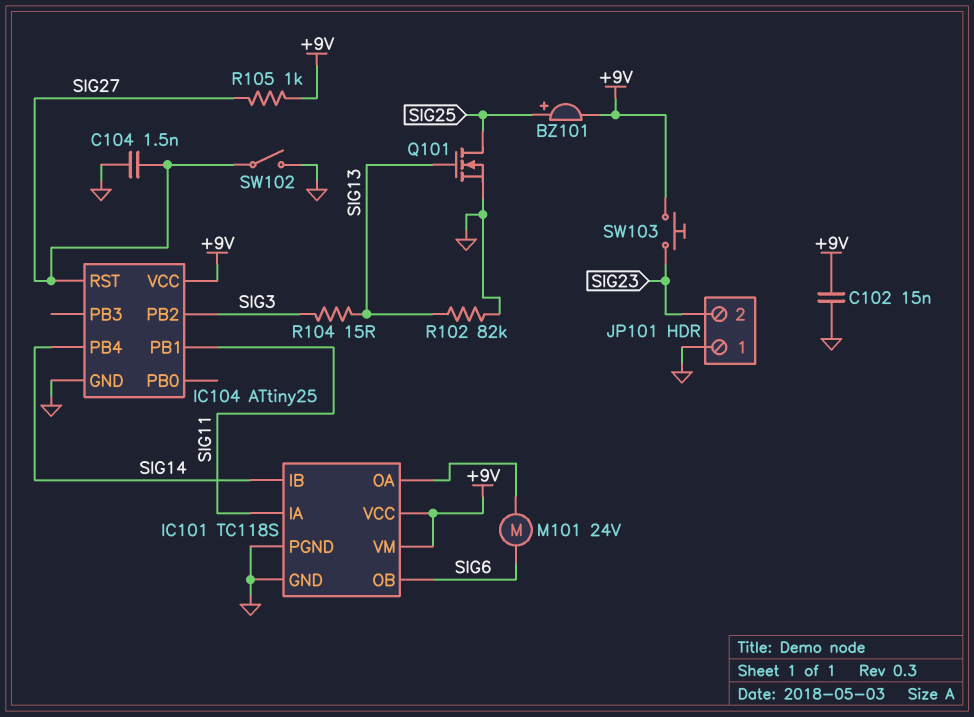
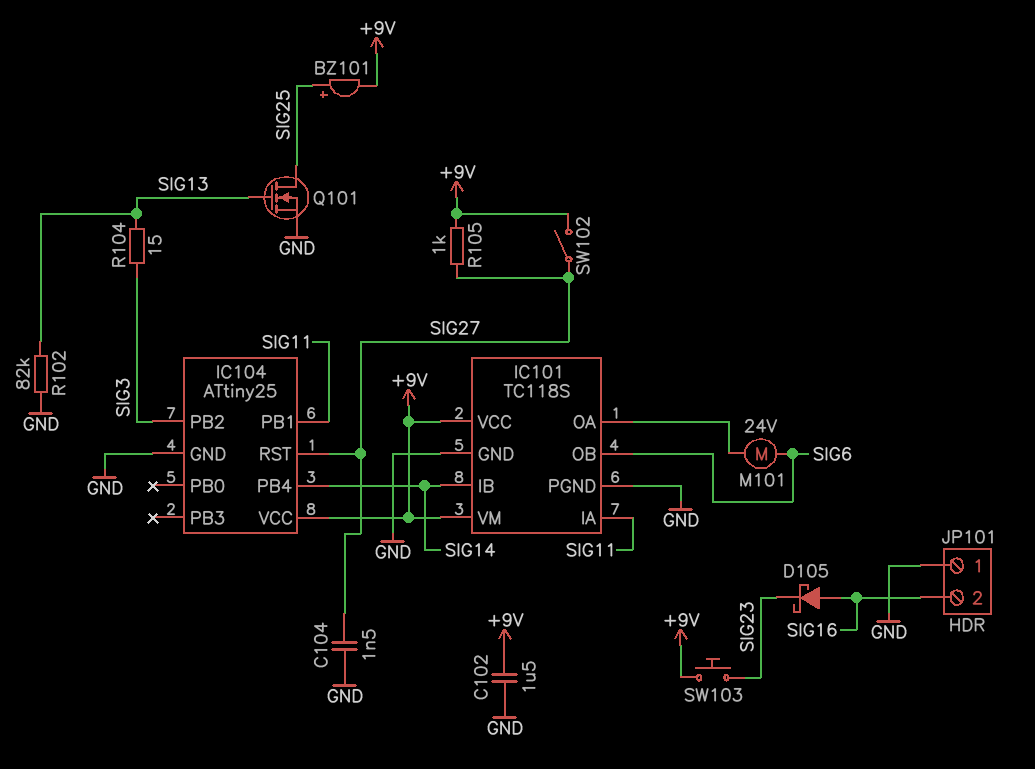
C102: 15nF (+9V, GND) -> 1.5uF (+9V, GND)
D105: none -> schottky (A SIG16, K SIG23)
JP101 pin 2: SIG23 -> SIG16
SW102: switch (GND, SIG27) -> switch (+9V, SIG27)

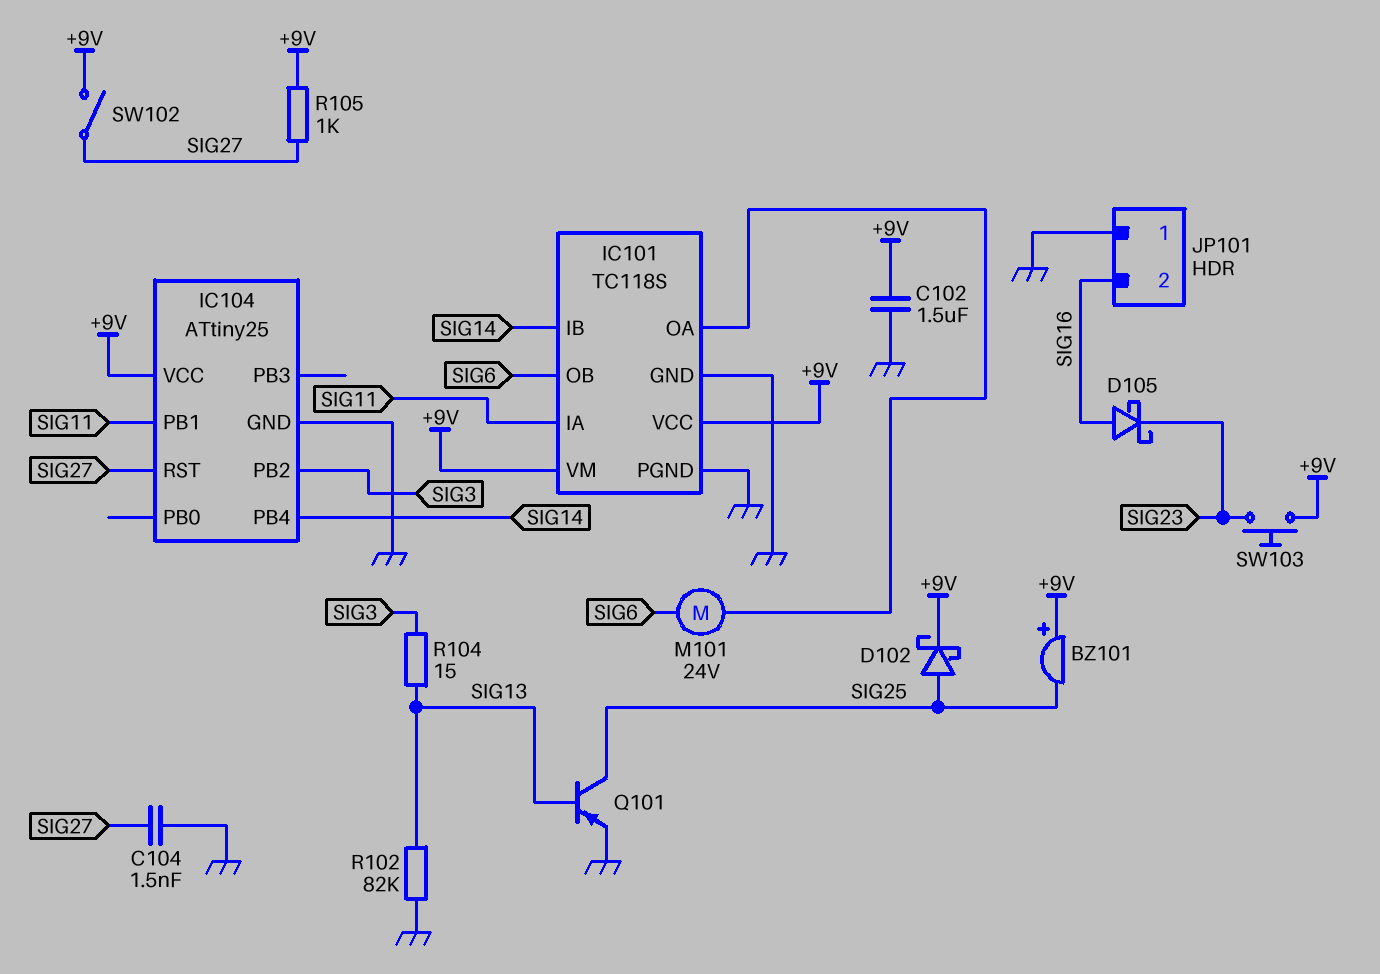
BZ101: buzzer (plus SIG25, minus +9V) -> buzzer (plus +9V, minus SIG25)
D102: none -> schottky (A SIG25, K +9V)
Q101: NMOS (G SIG13, D SIG25, S GND) -> PNP (B SIG13, C SIG25, E GND)

